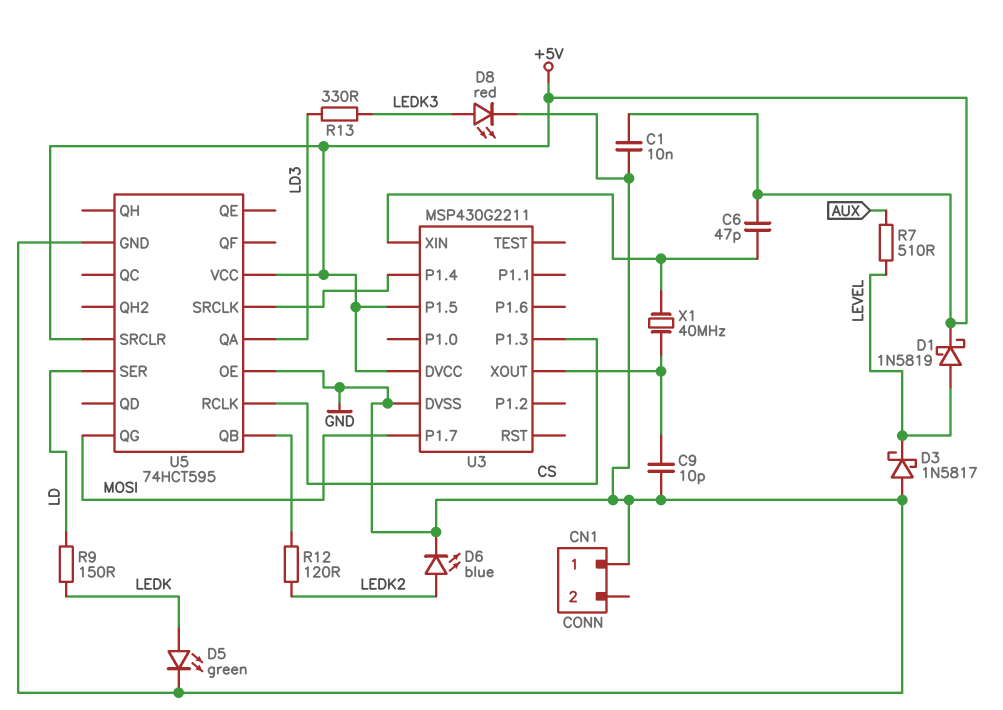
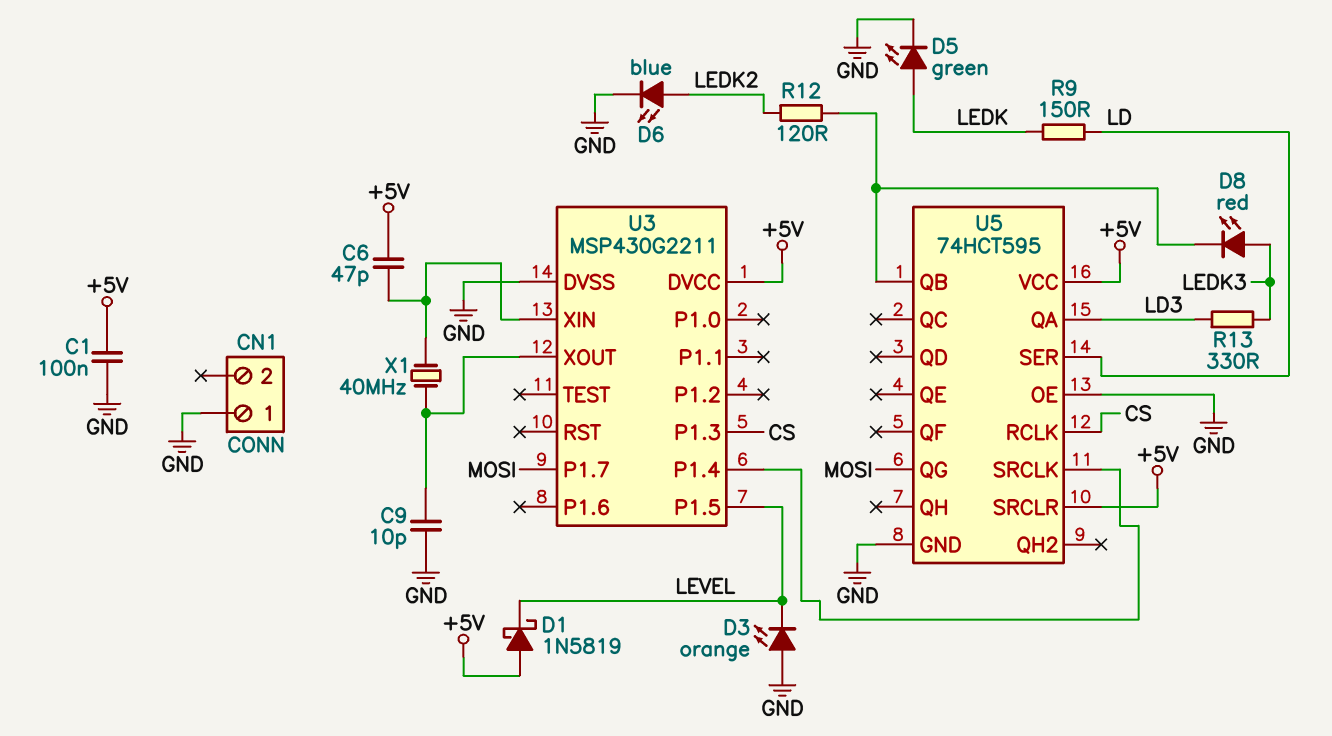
C1: 10nF (+5V, GND) -> 100nF (+5V, GND)
D1: schottky 1N5819 (A LEVEL, K +5V) -> schottky 1N5819 (A +5V, K LEVEL)
D3: schottky 1N5817 (A GND, K LEVEL) -> LED orange (A GND, K LEVEL)
D8: LED red (A LEDK3, K GND) -> LED red (A LEDK3, K U5/QB)
R7: 510 (AUX, LEVEL) -> none
U3 pin P1.5: +5V -> LEVEL

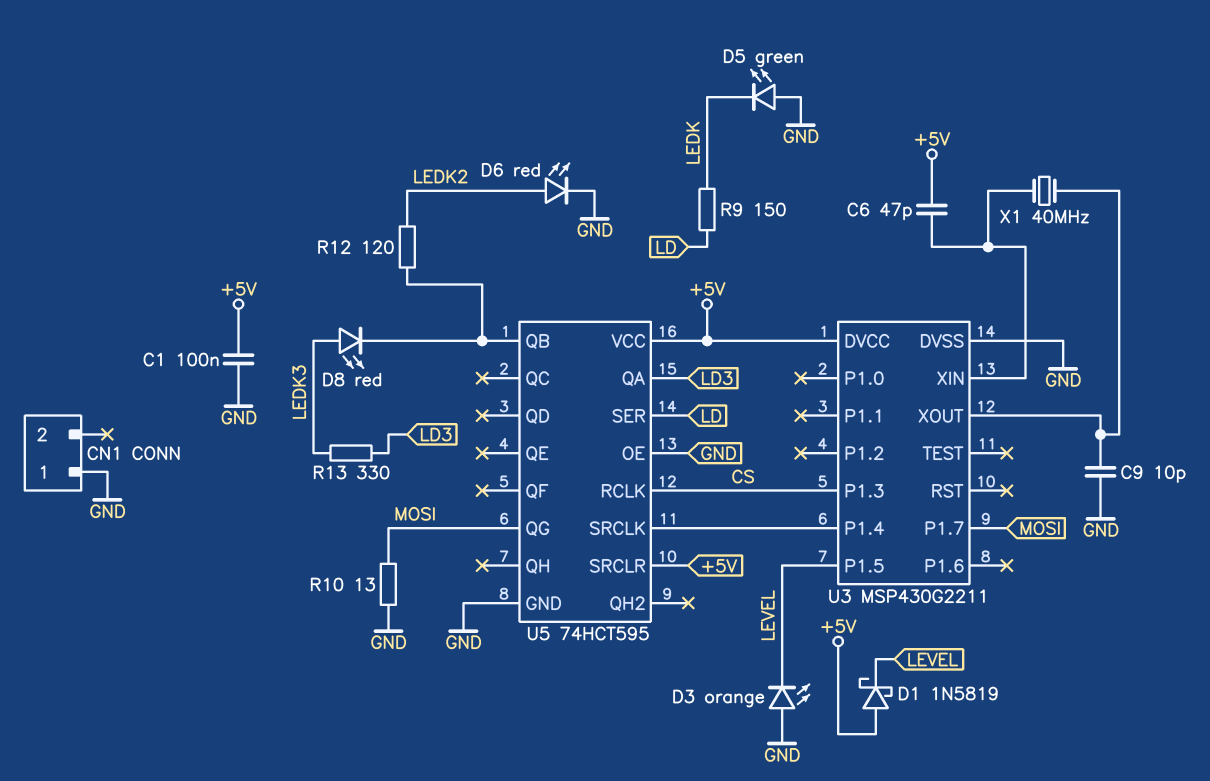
D5: LED green (A LEDK, K GND) -> LED green (A GND, K LEDK)
D6: LED blue (A LEDK2, K GND) -> LED red (A LEDK2, K GND)
R10: none -> 13 (GND, MOSI)

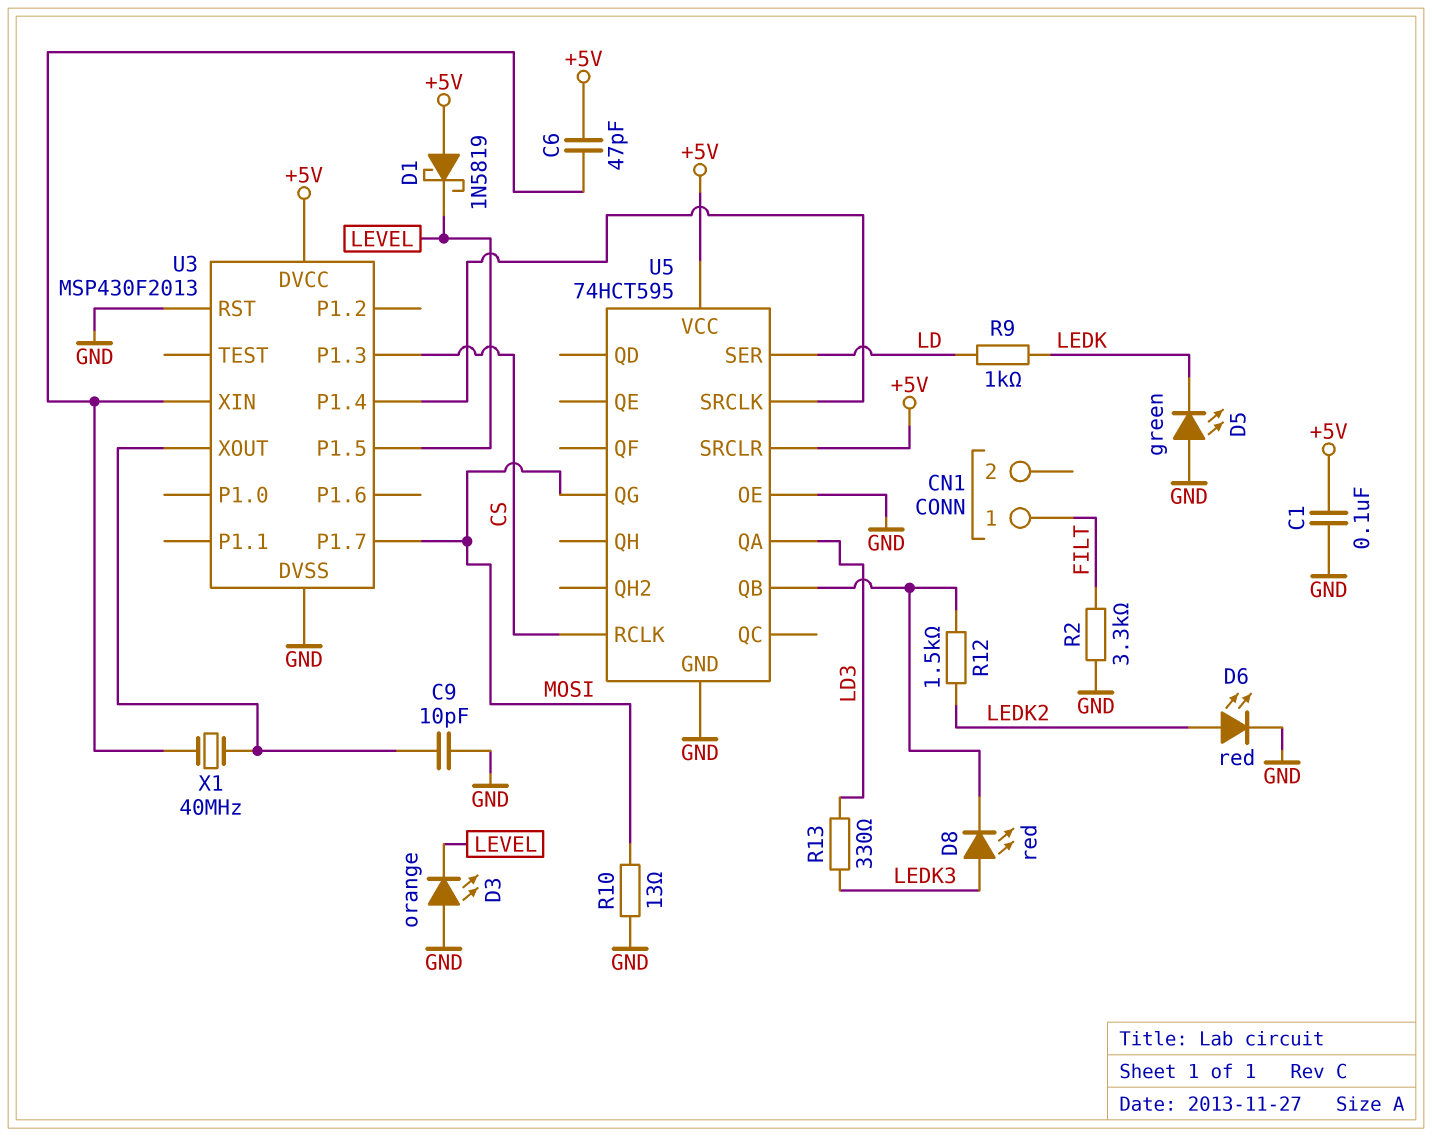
CN1 pin 1: GND -> FILT
R2: none -> 3.3k (FILT, GND)
R9: 150 (LD, LEDK) -> 1k (LD, LEDK)
R12: 120 (LEDK2, U5/QB) -> 1.5k (LEDK2, U5/QB)
U3: MSP430G2211 -> MSP430F2013
U3 pin RST: none -> GND

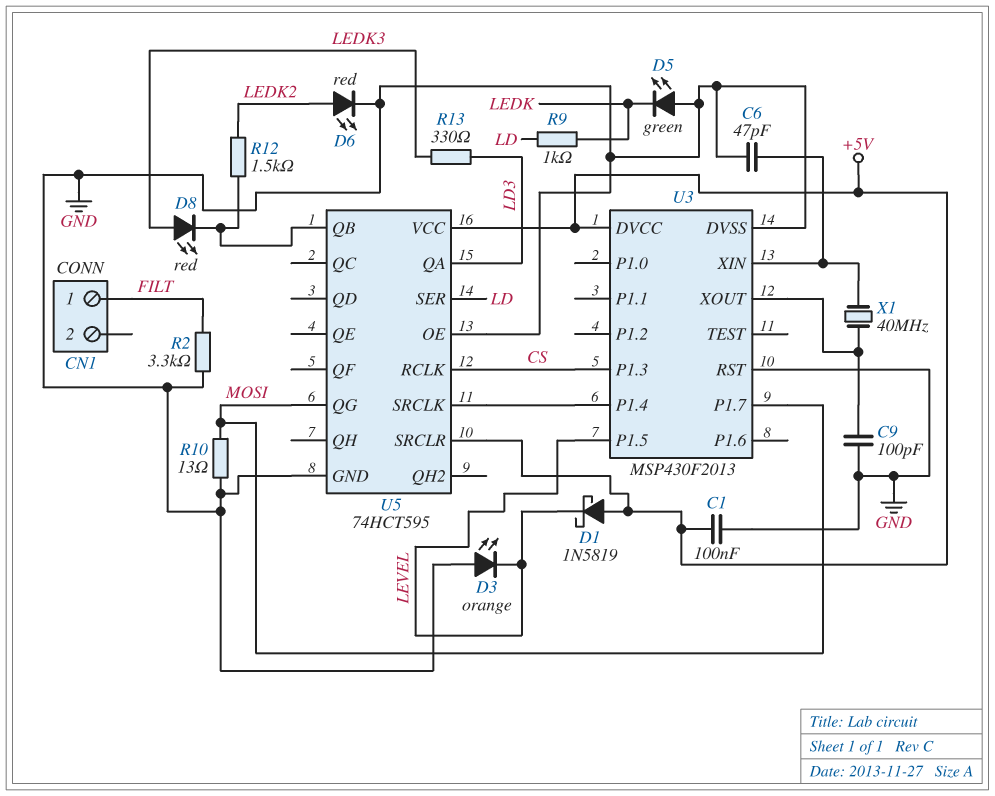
C6: 47pF (+5V, U3/XIN) -> 47pF (GND, U3/XIN)
C9: 10pF (GND, U3/XOUT) -> 100pF (GND, U3/XOUT)

